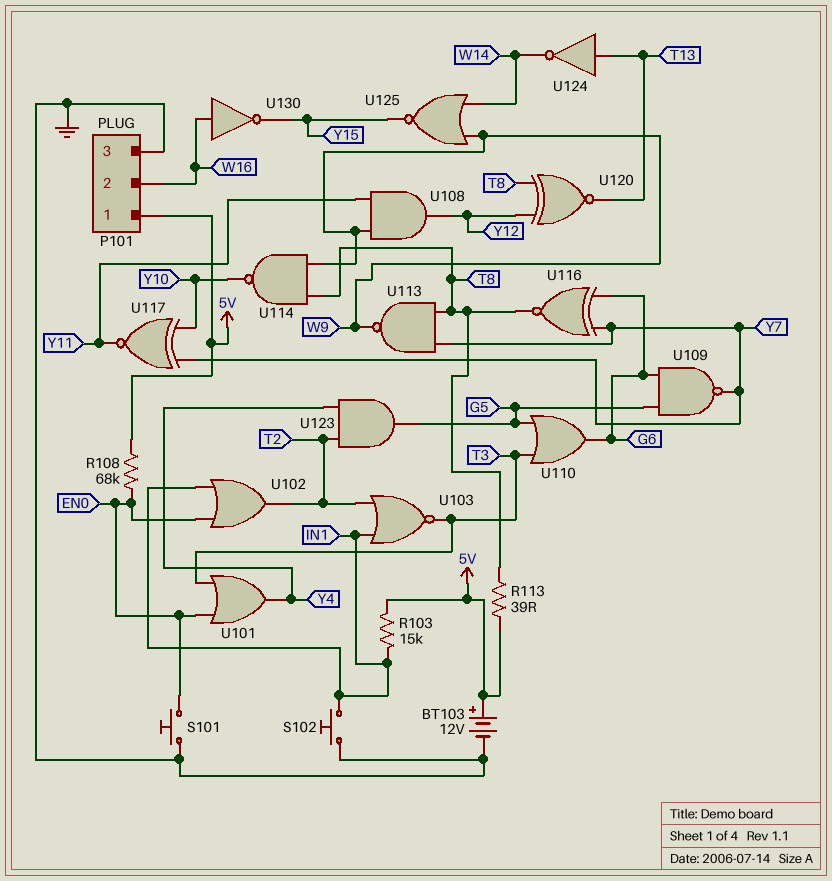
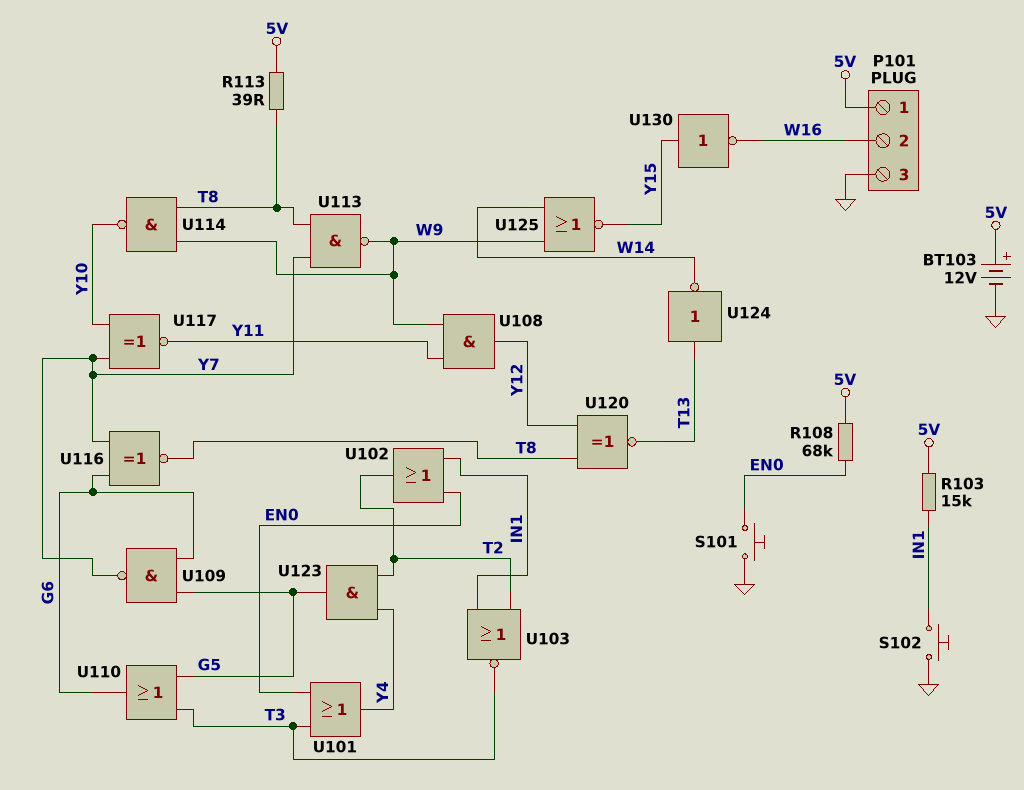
U130: NOT (in W16, out Y15) -> NOT (in Y15, out W16)

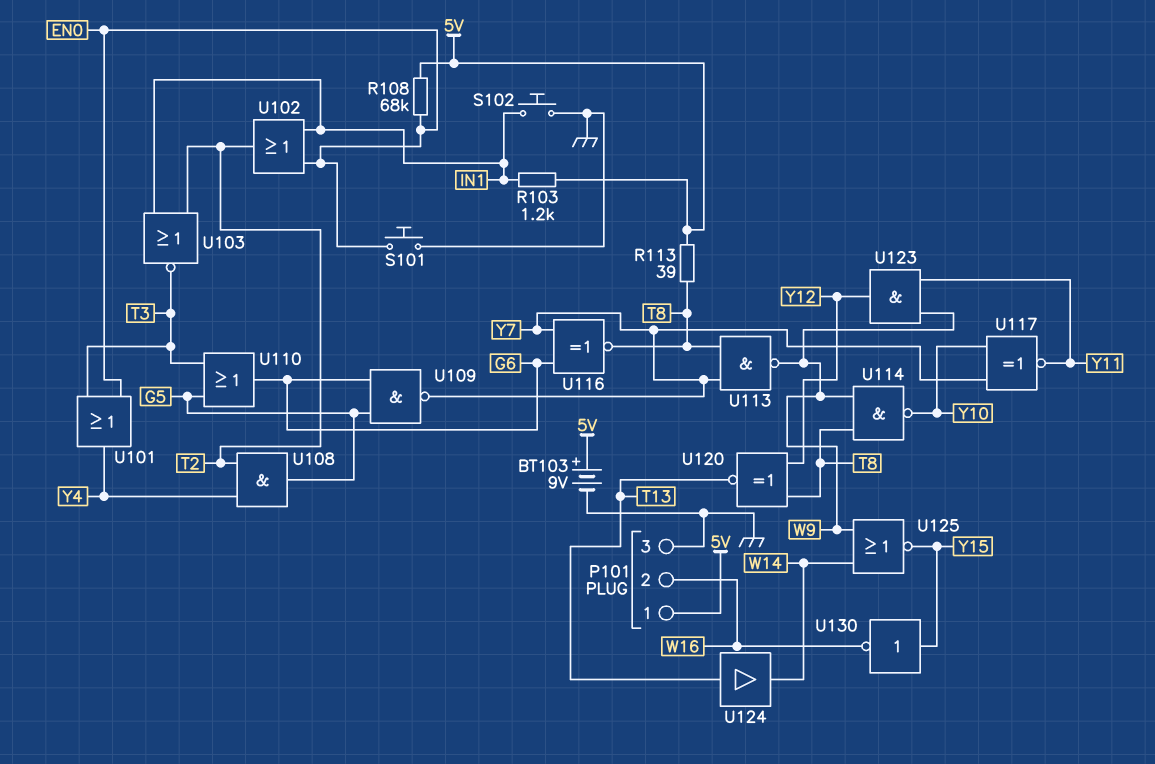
BT103: 12V (plus 5V, minus GND) -> 9V (plus 5V, minus GND)
R103: 15k (5V, IN1) -> 1.2k (5V, IN1)
U108: AND (in W9, in Y11, out Y12) -> AND (in T2, in Y4, out G5)
U123: AND (in T2, in Y4, out G5) -> AND (in W9, in Y11, out Y12)
U124: NOT (in T13, out W14) -> buffer (in T13, out W14)

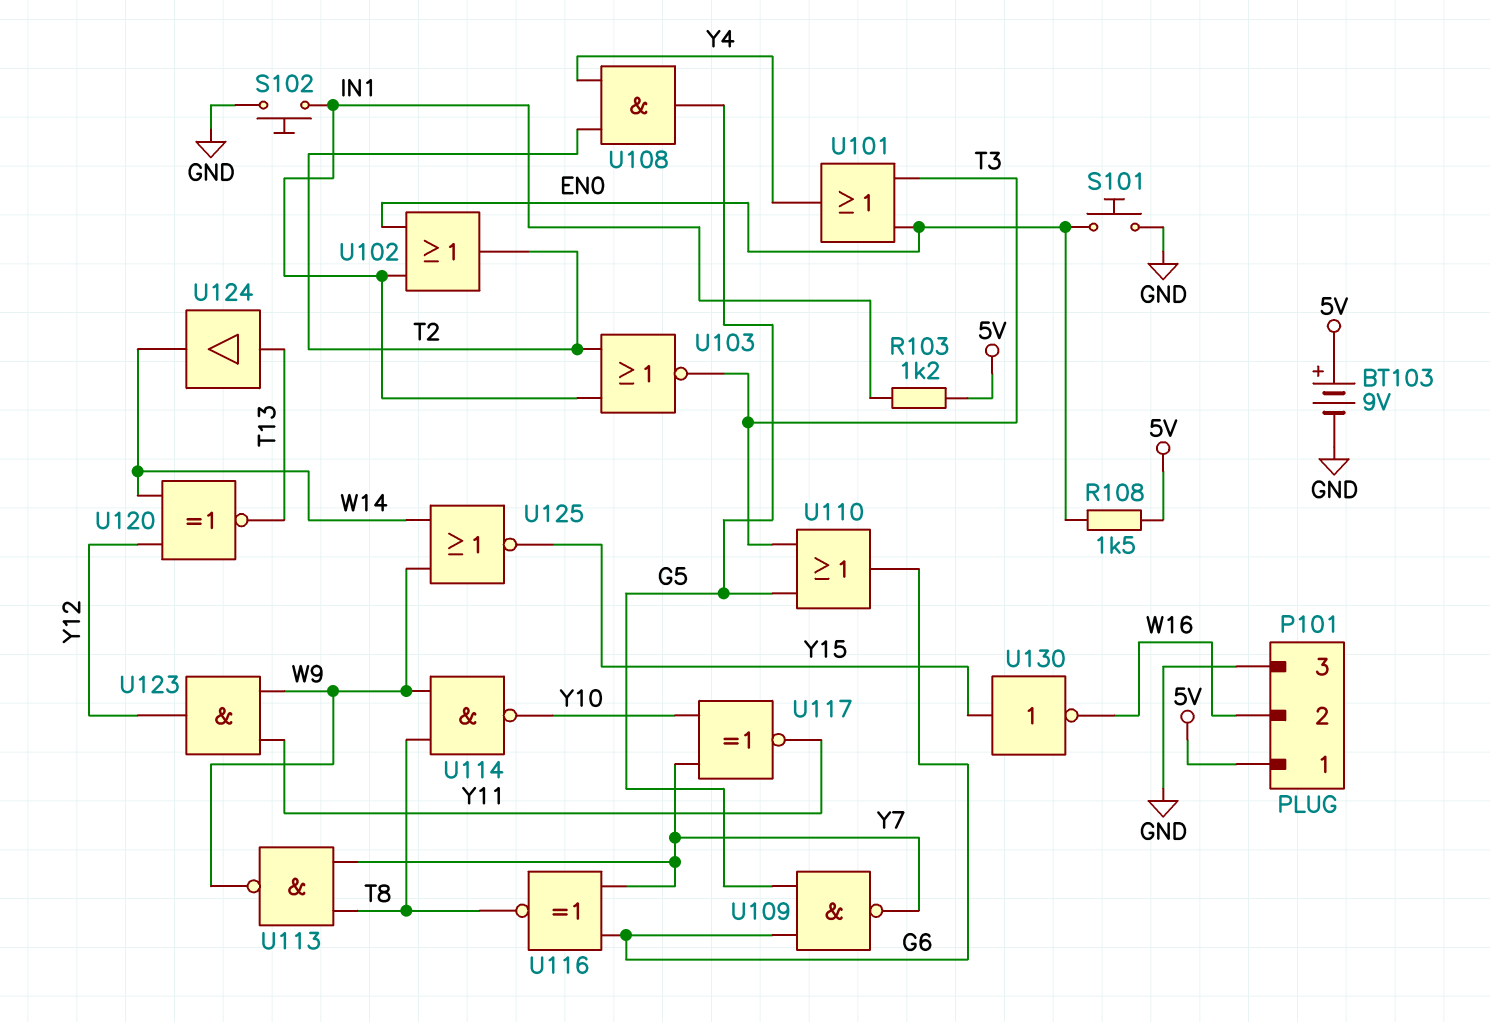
R108: 68k (5V, EN0) -> 1.5k (5V, EN0)
R113: 39 (5V, T8) -> none
U120: XNOR (in T8, in Y12, out T13) -> XNOR (in W14, in Y12, out T13)

